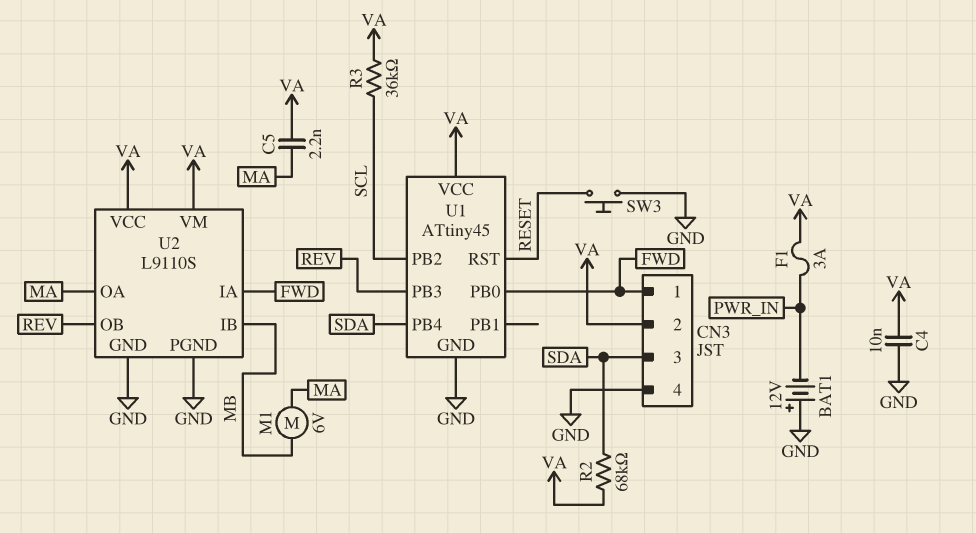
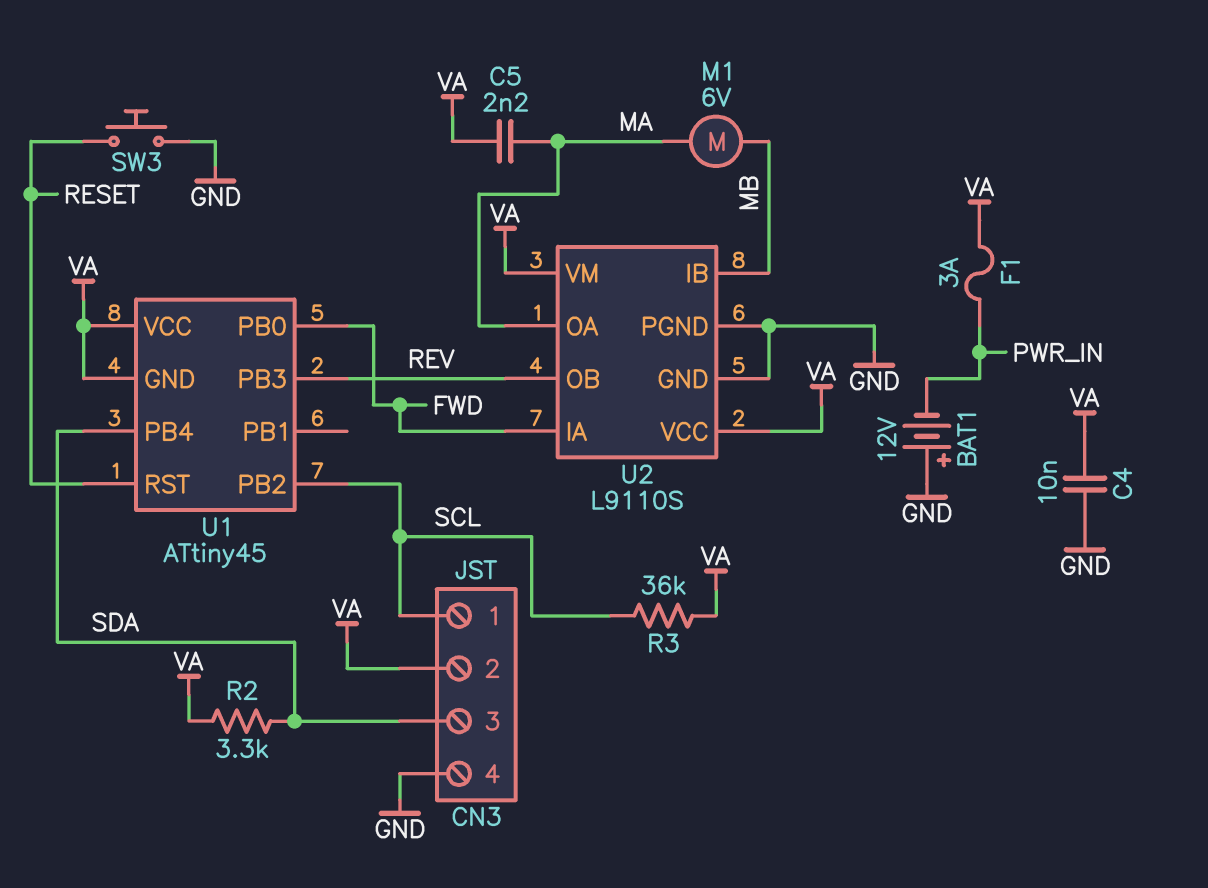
CN3 pin 1: FWD -> SCL
R2: 68k (SDA, VA) -> 3.3k (SDA, VA)
U1 pin GND: GND -> VA

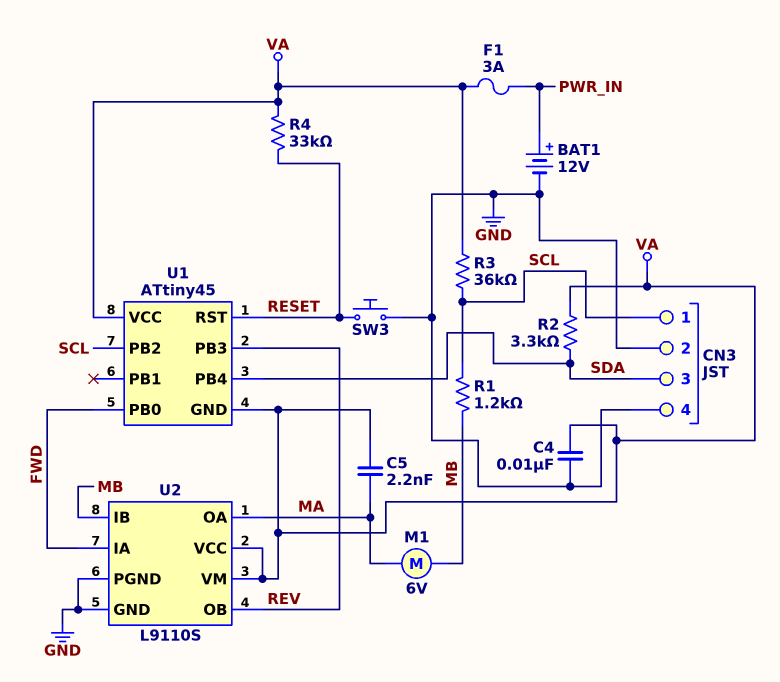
BAT1: 12V (plus GND, minus PWR_IN) -> 12V (plus PWR_IN, minus GND)
CN3 pin 2: VA -> GND
R1: none -> 1.2k (MB, SCL)
R4: none -> 33k (RESET, VA)

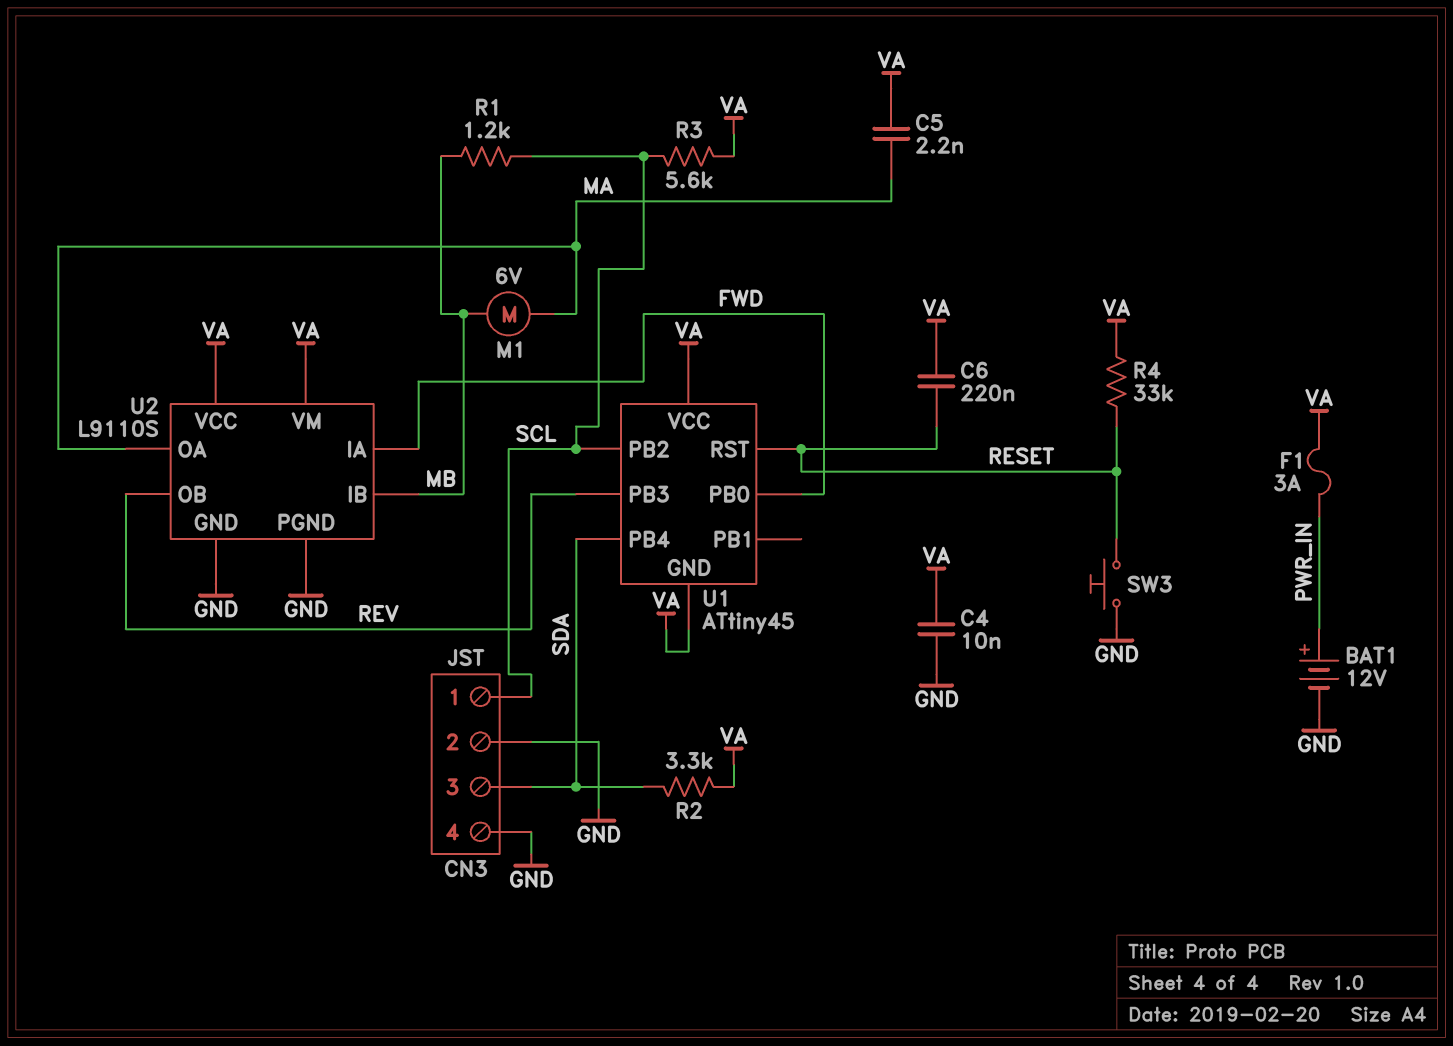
C6: none -> 220nF (RESET, VA)
R3: 36k (SCL, VA) -> 5.6k (SCL, VA)

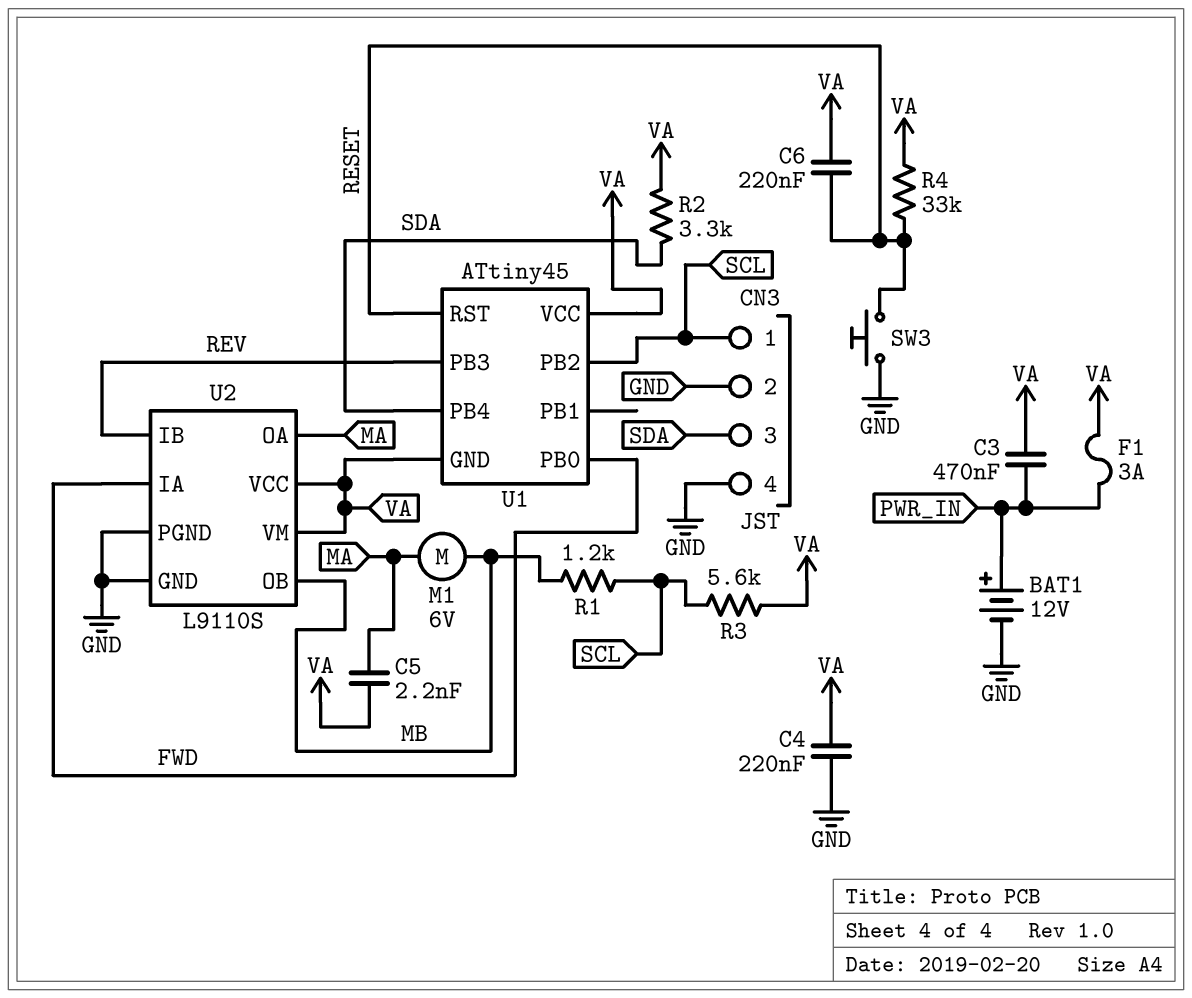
C3: none -> 470nF (PWR_IN, VA)
C4: 10nF (GND, VA) -> 220nF (GND, VA)
U2 pin IB: MB -> REV
U2 pin OB: REV -> MB

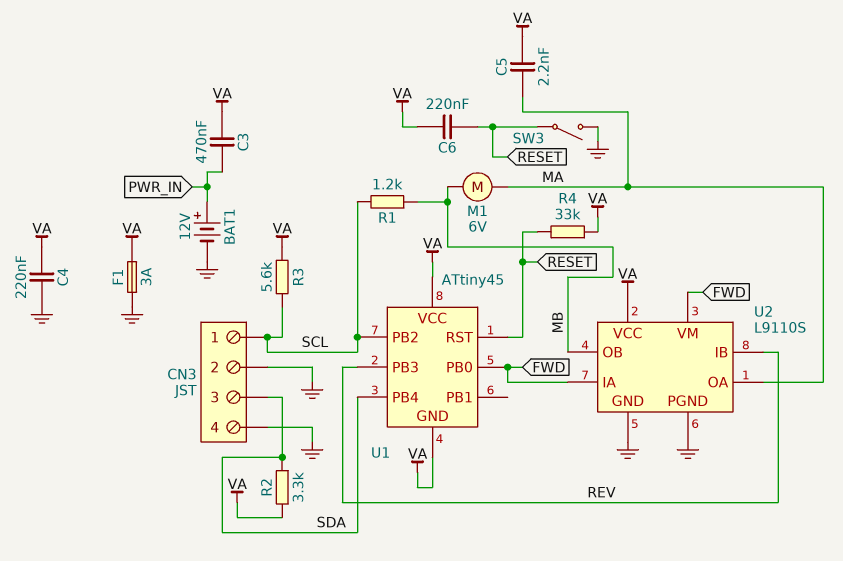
F1: 3A (PWR_IN, VA) -> 3A (GND, VA)
SW3: button (GND, RESET) -> switch (GND, RESET)
U2 pin VM: VA -> FWD

